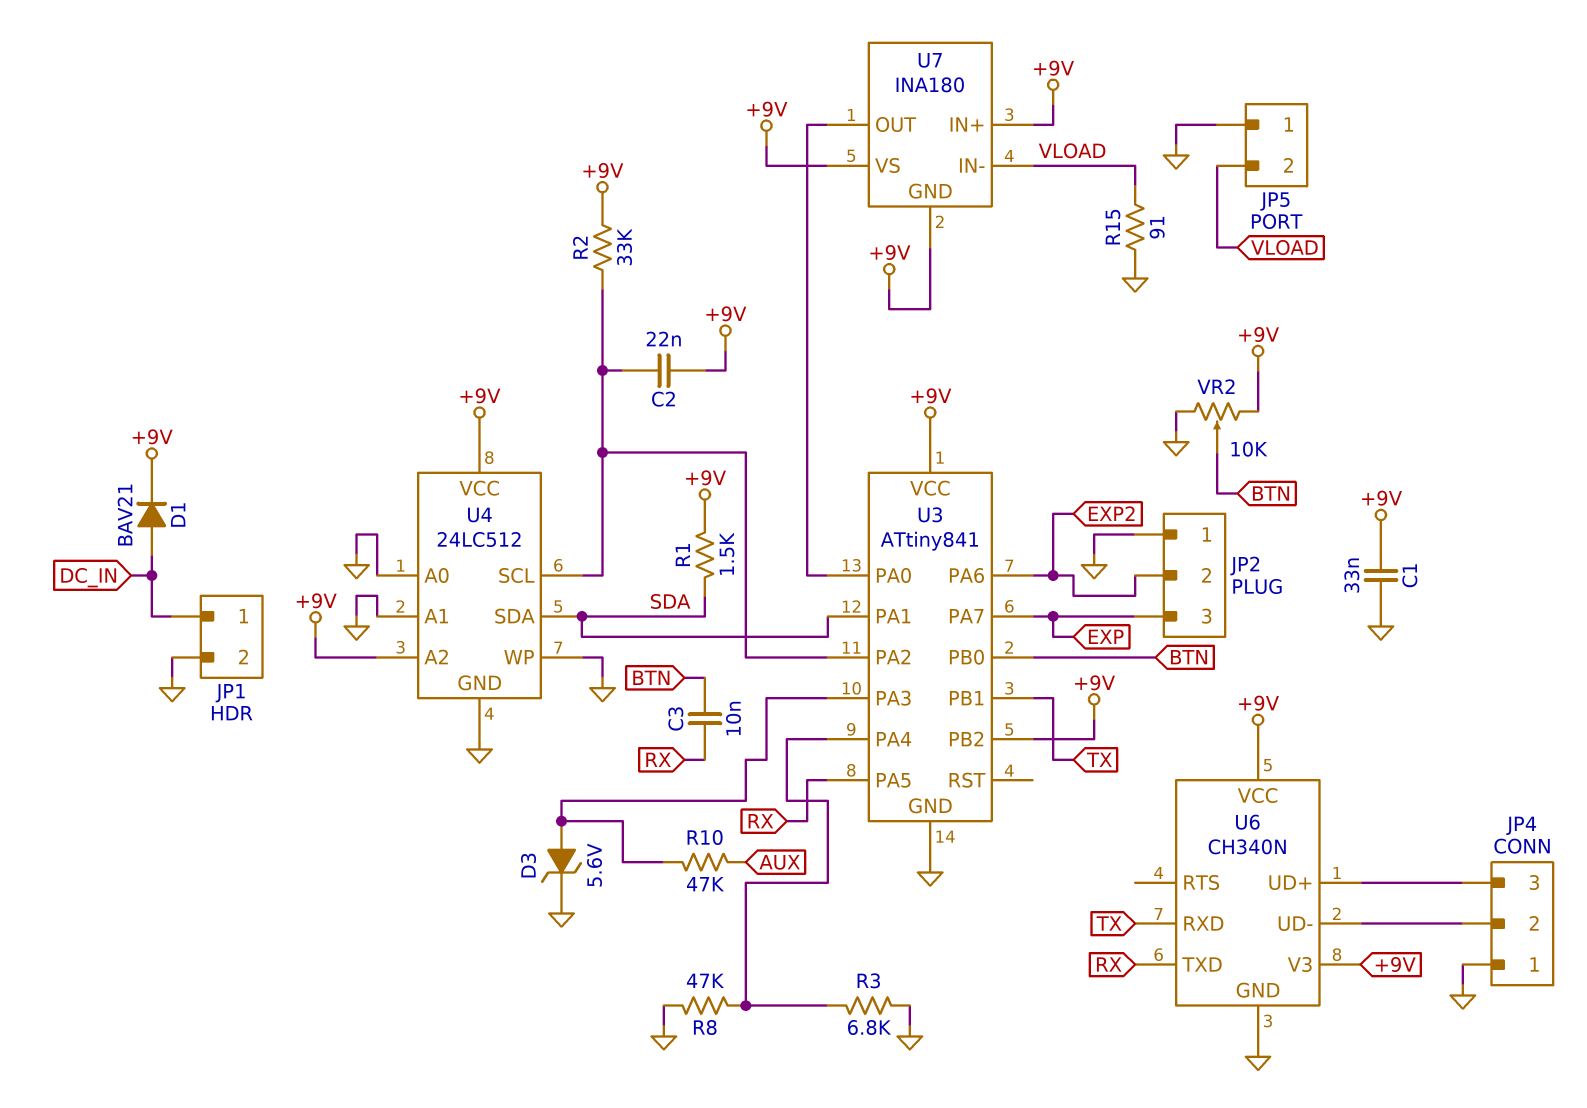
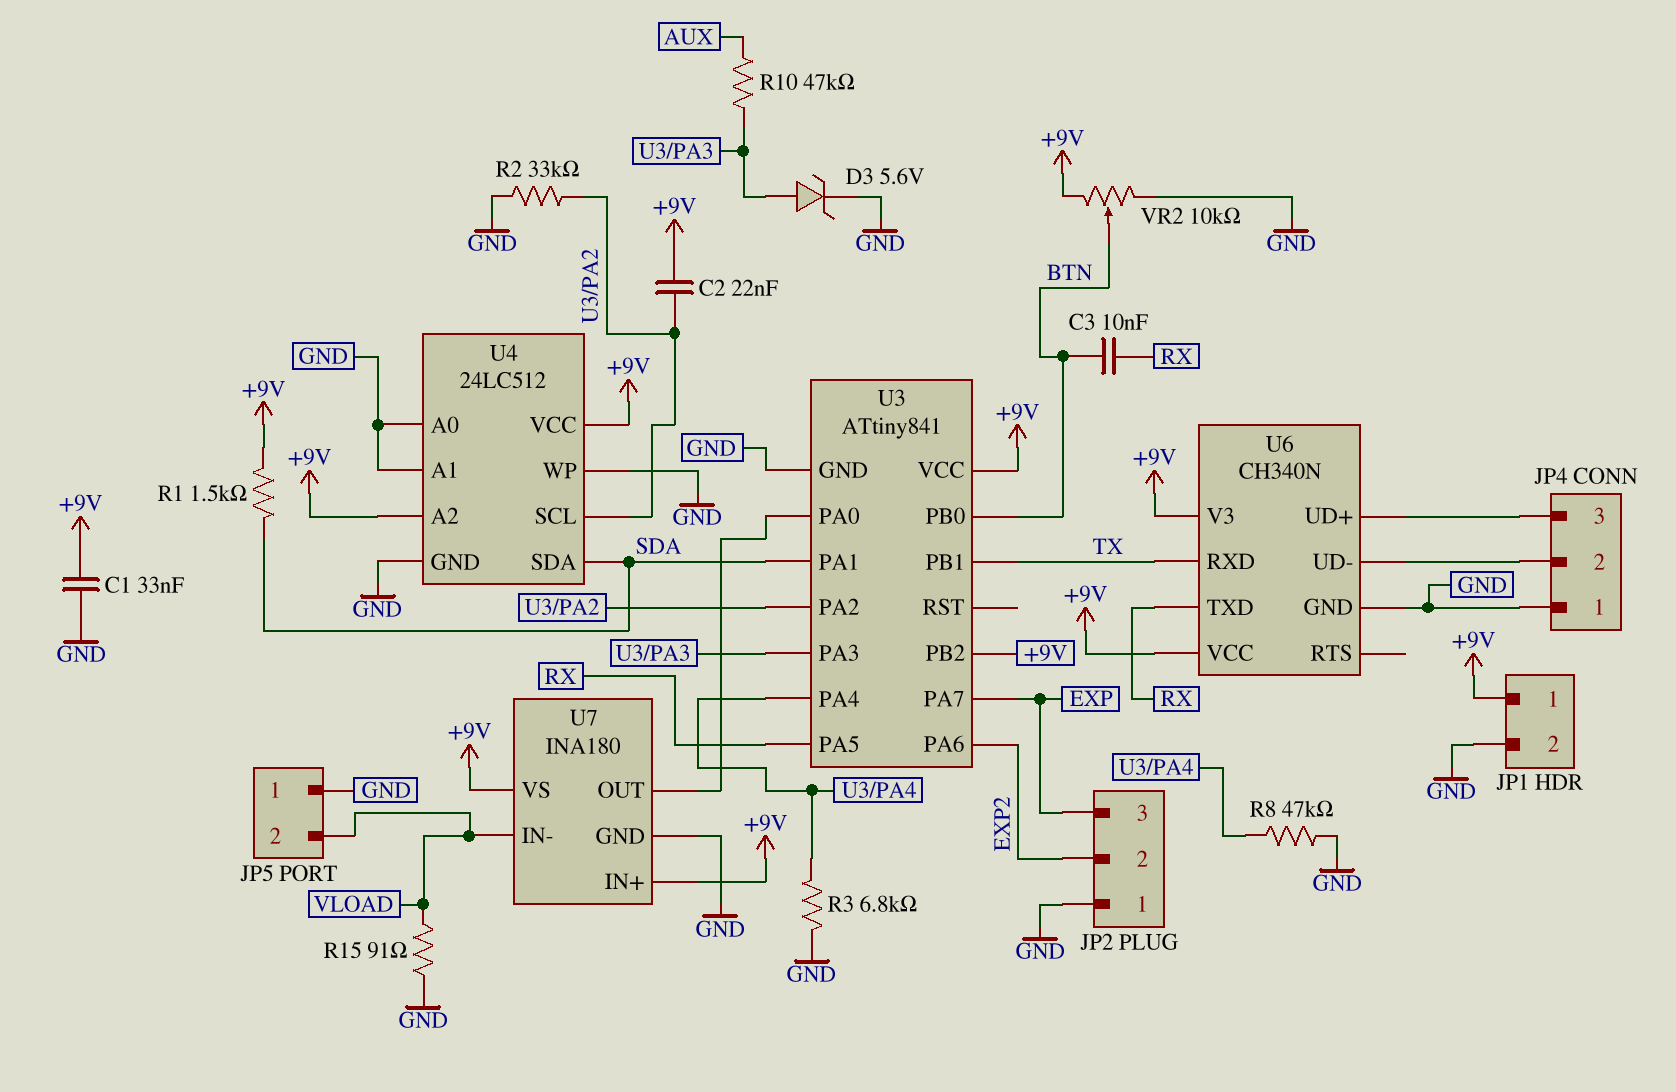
D1: diode BAV21 (A DC_IN, K +9V) -> none
JP1 pin 1: DC_IN -> +9V
R2: 33k (+9V, U3/PA2) -> 33k (GND, U3/PA2)
U7 pin GND: +9V -> GND

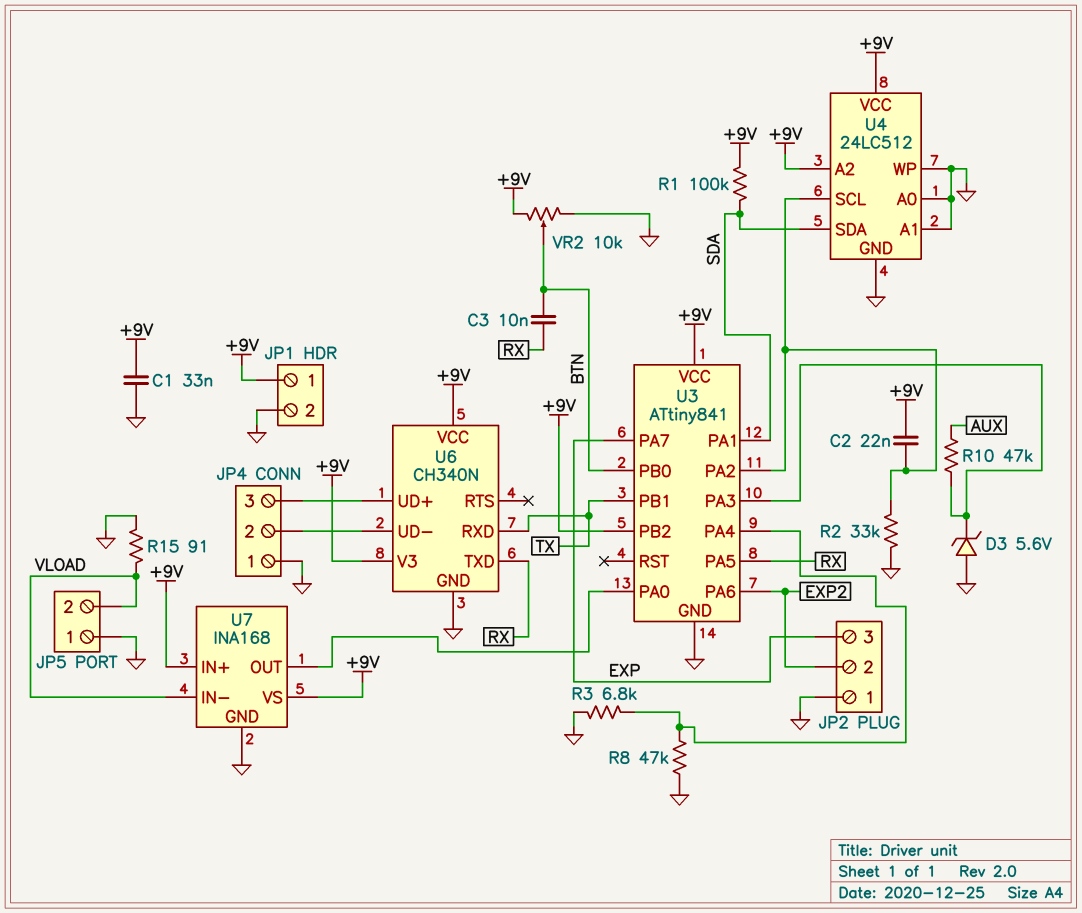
D3: zener 5.6V (A U3/PA3, K GND) -> zener 5.6V (A GND, K U3/PA3)
R1: 1.5k (+9V, SDA) -> 100k (+9V, SDA)
U7: INA180 -> INA168

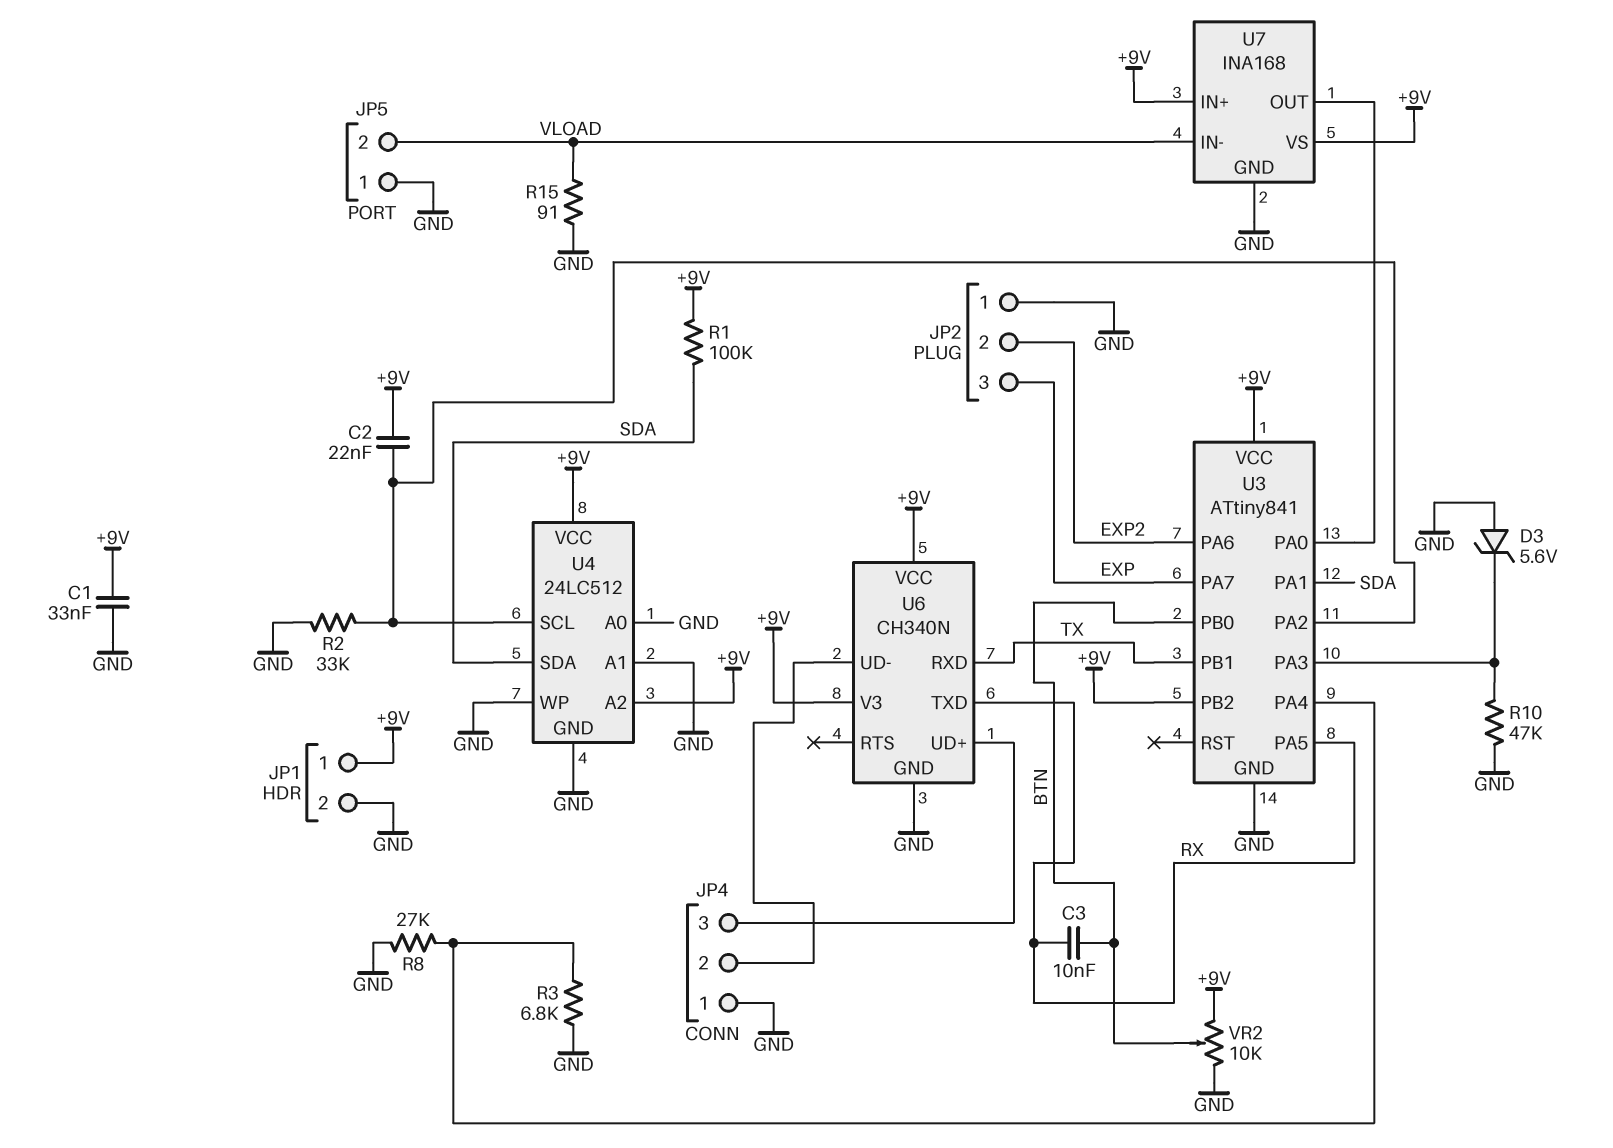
R8: 47k (GND, U3/PA4) -> 27k (GND, U3/PA4)
R10: 47k (AUX, U3/PA3) -> 47k (GND, U3/PA3)

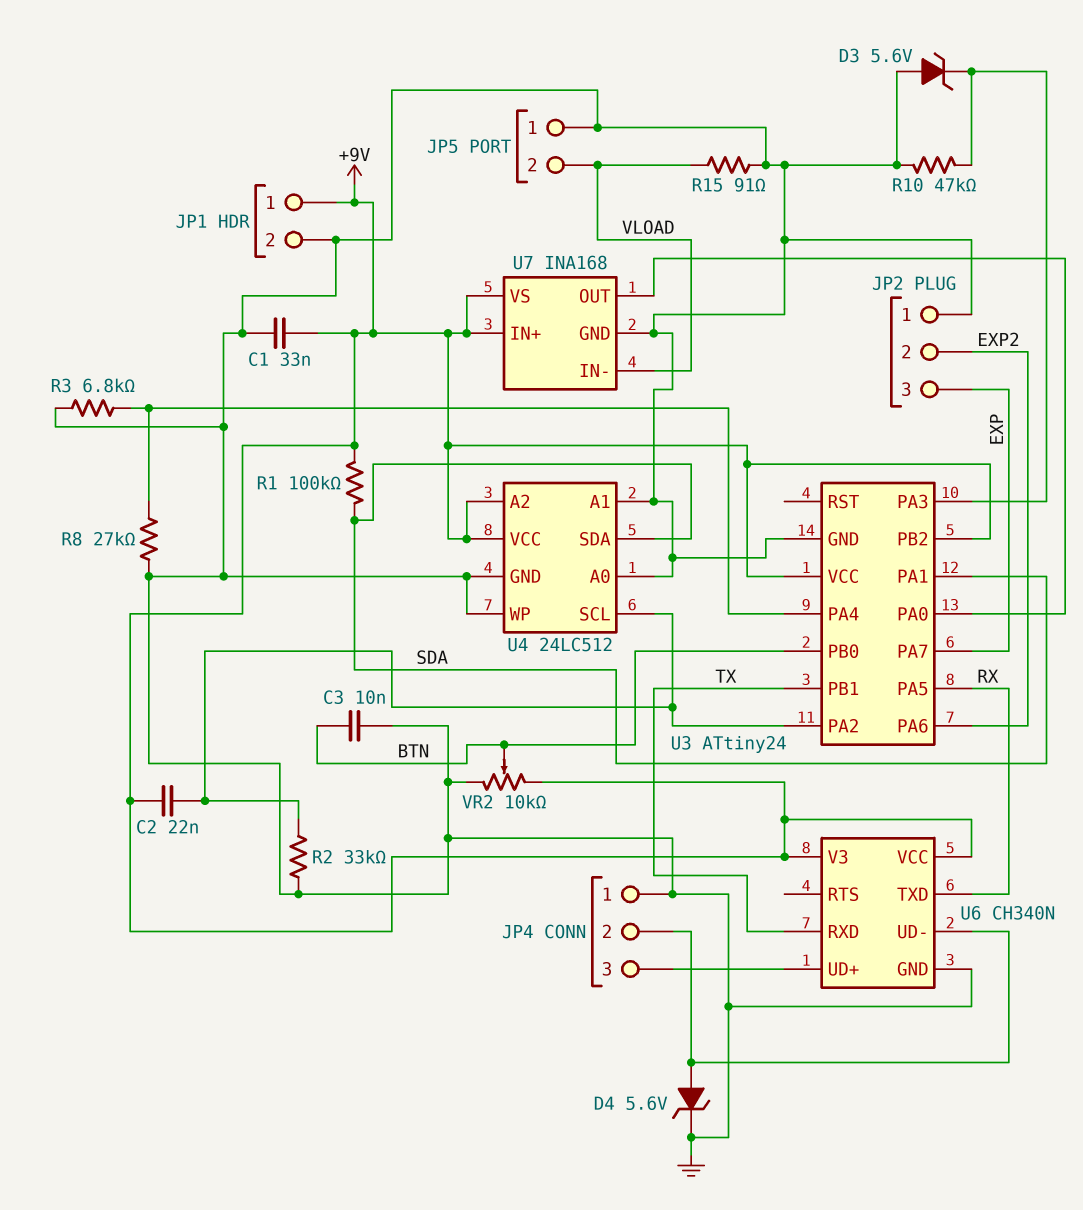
C3: 10nF (BTN, RX) -> 10nF (BTN, GND)
D4: none -> zener 5.6V (A JP4/2, K GND)
U3: ATtiny841 -> ATtiny24

